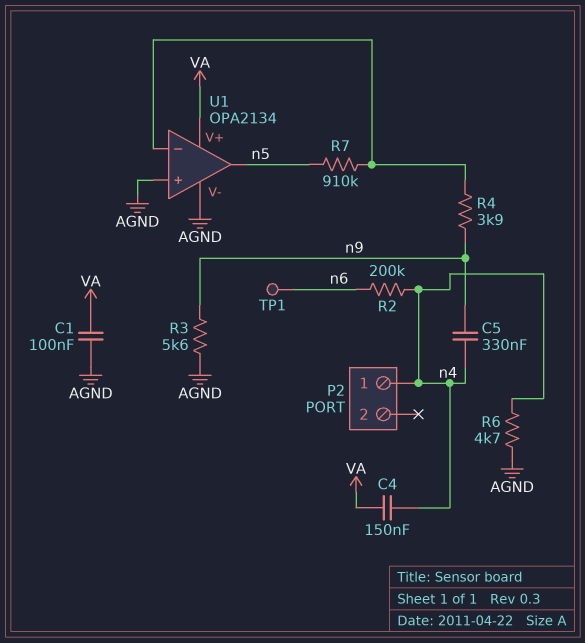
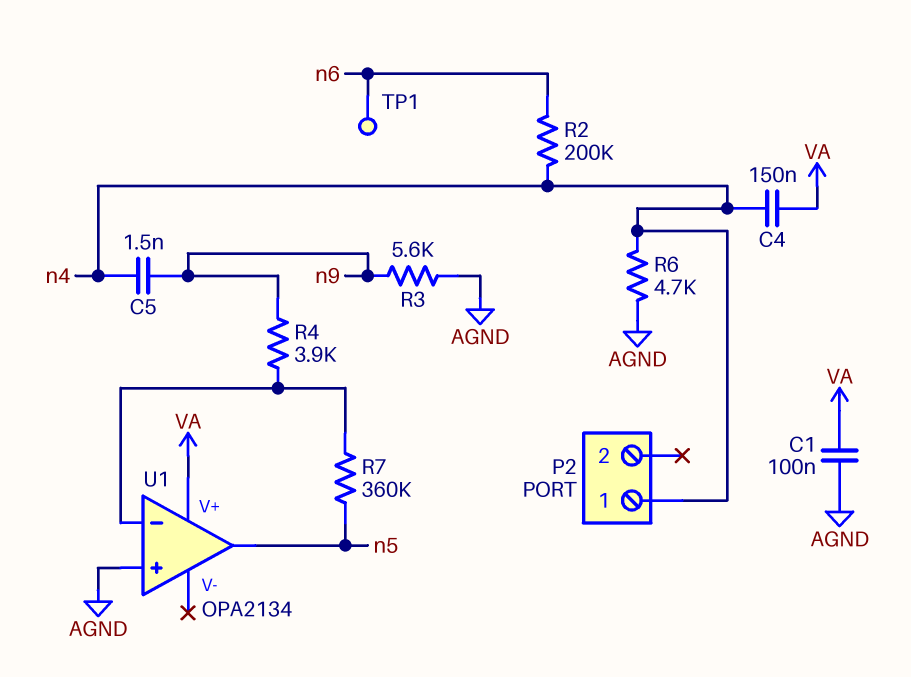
C5: 330nF (n4, n9) -> 1.5nF (n4, n9)
R7: 910k (U1/in-, n5) -> 360k (U1/in-, n5)
U1 pin V-: AGND -> none

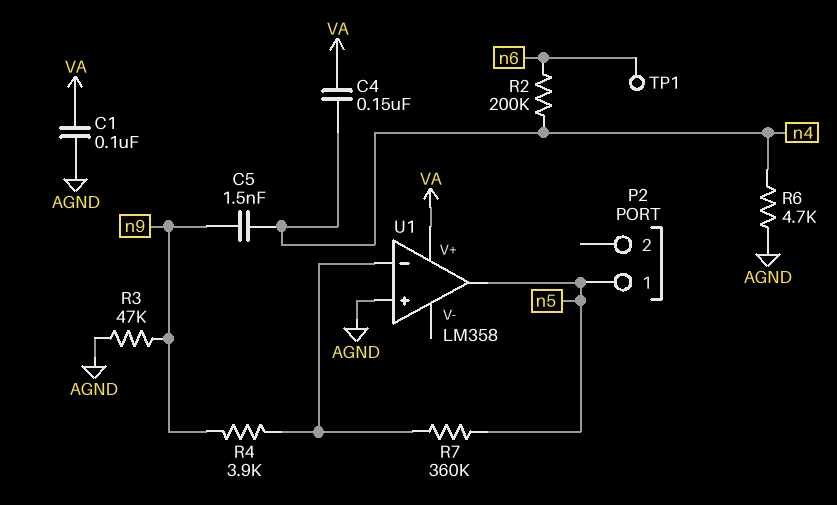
P2 pin 1: n4 -> n5
R3: 5.6k (AGND, n9) -> 47k (AGND, n9)
U1: OPA2134 -> LM358

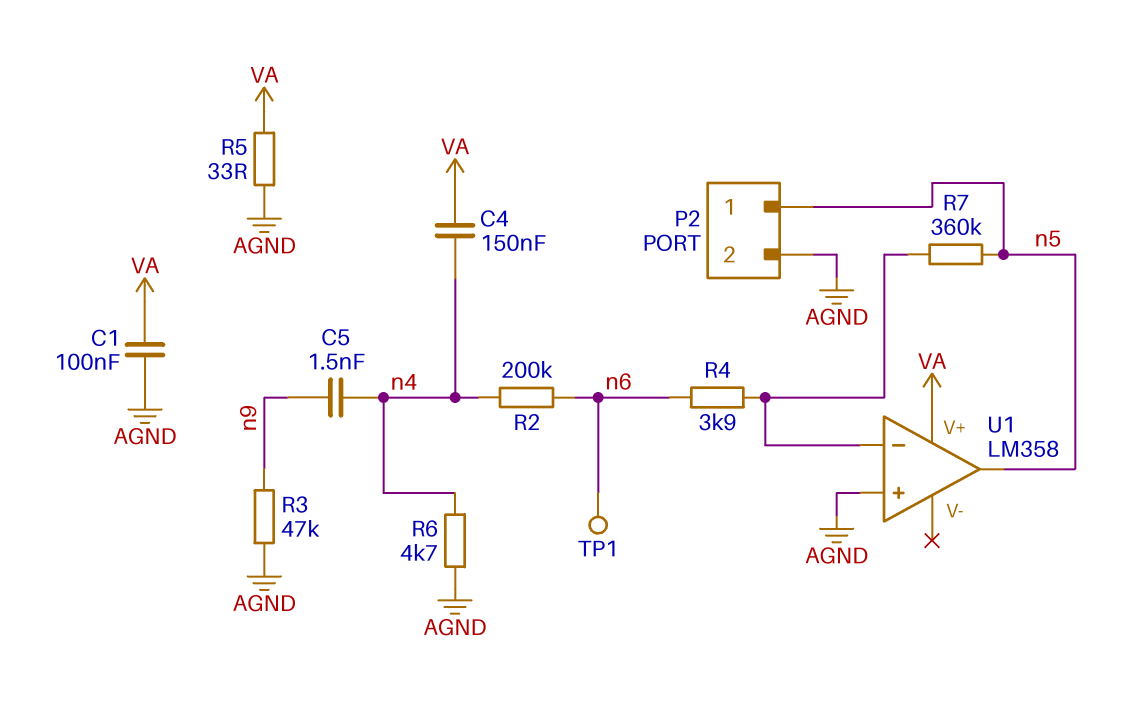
P2 pin 2: none -> AGND
R4: 3.9k (U1/in-, n9) -> 3.9k (U1/in-, n6)
R5: none -> 33 (AGND, VA)

